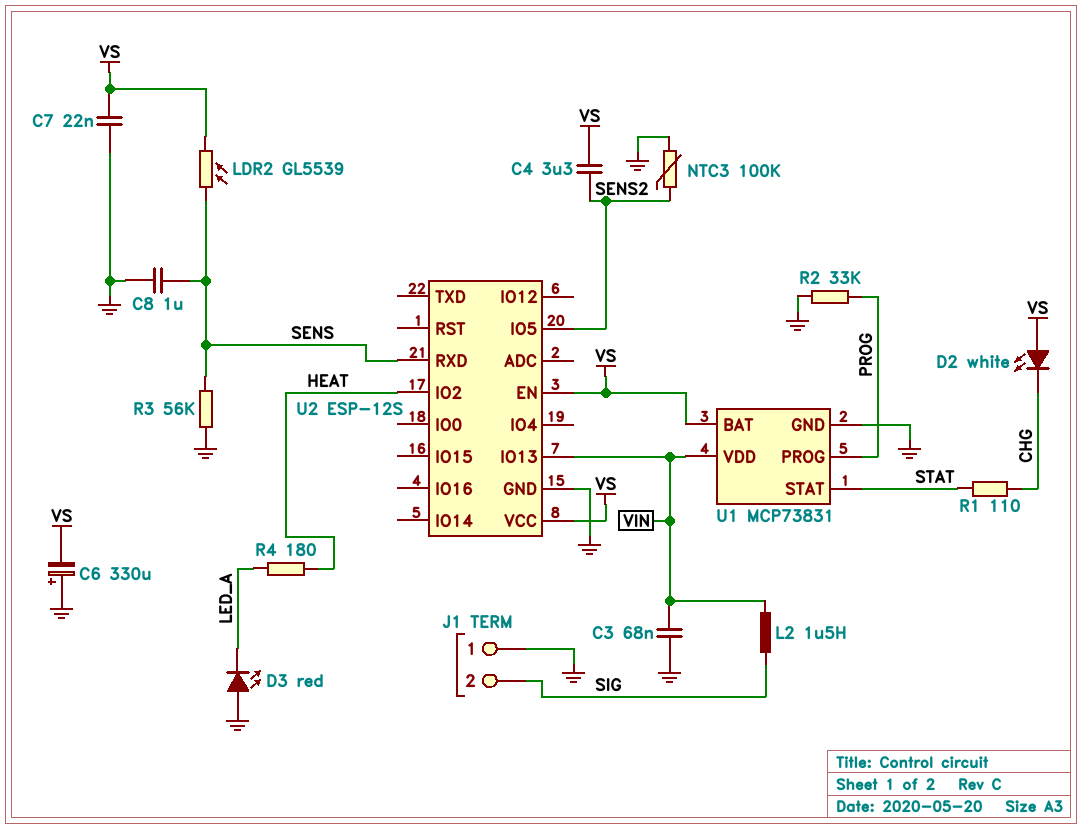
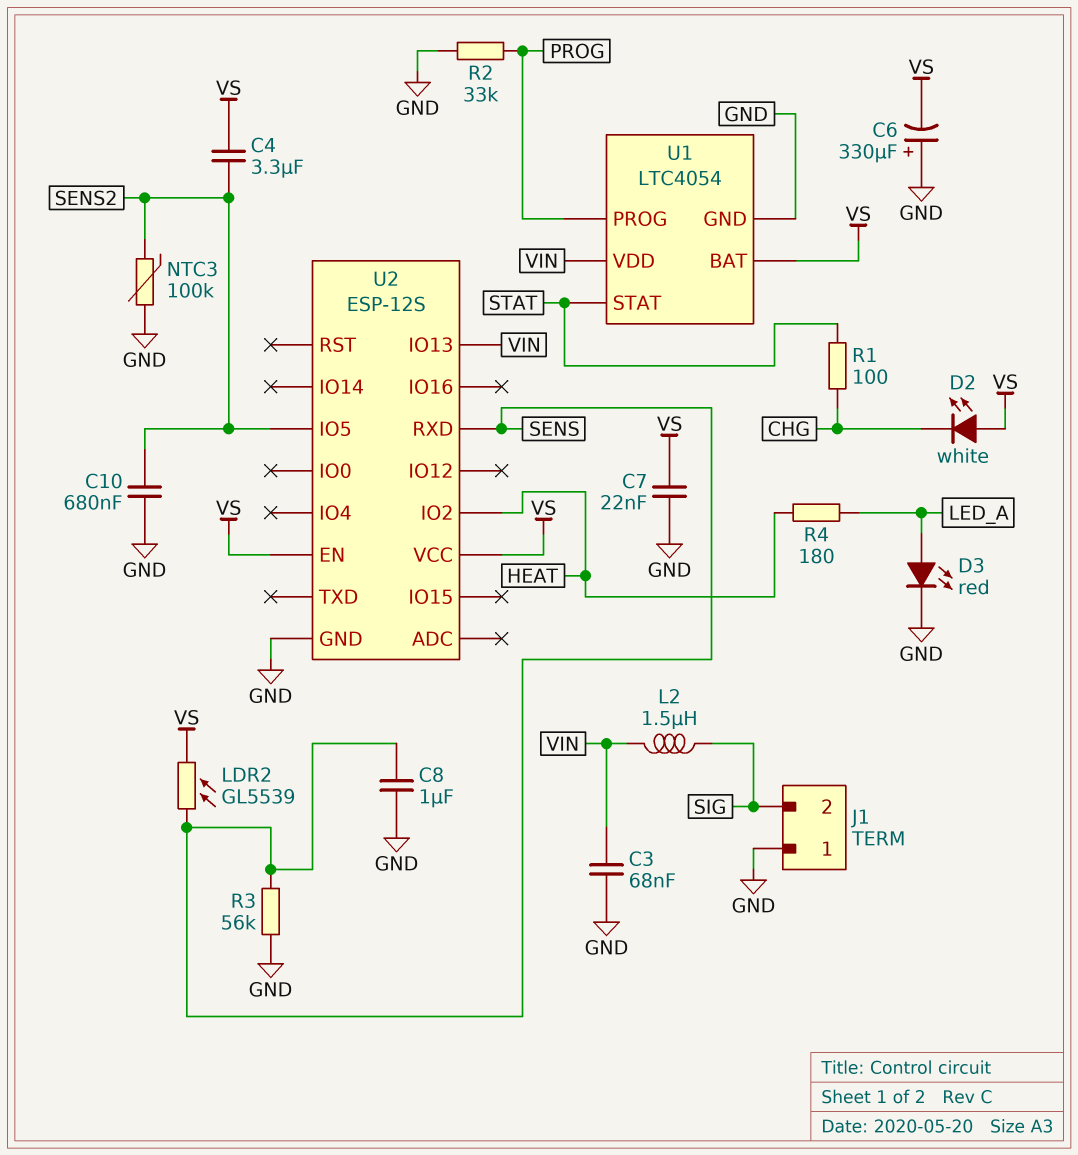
C10: none -> 680nF (GND, SENS2)
D3: LED red (A GND, K LED_A) -> LED red (A LED_A, K GND)
R1: 110 (CHG, STAT) -> 100 (CHG, STAT)
U1: MCP73831 -> LTC4054

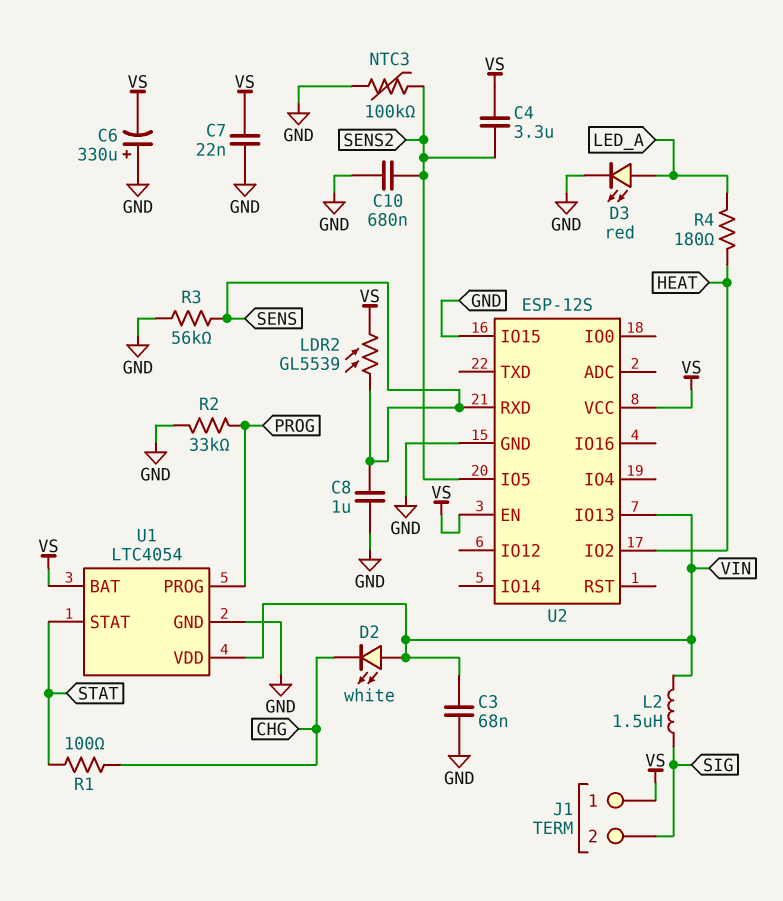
D2: LED white (A VS, K CHG) -> LED white (A VIN, K CHG)
J1 pin 1: GND -> VS
U2 pin IO15: none -> GND

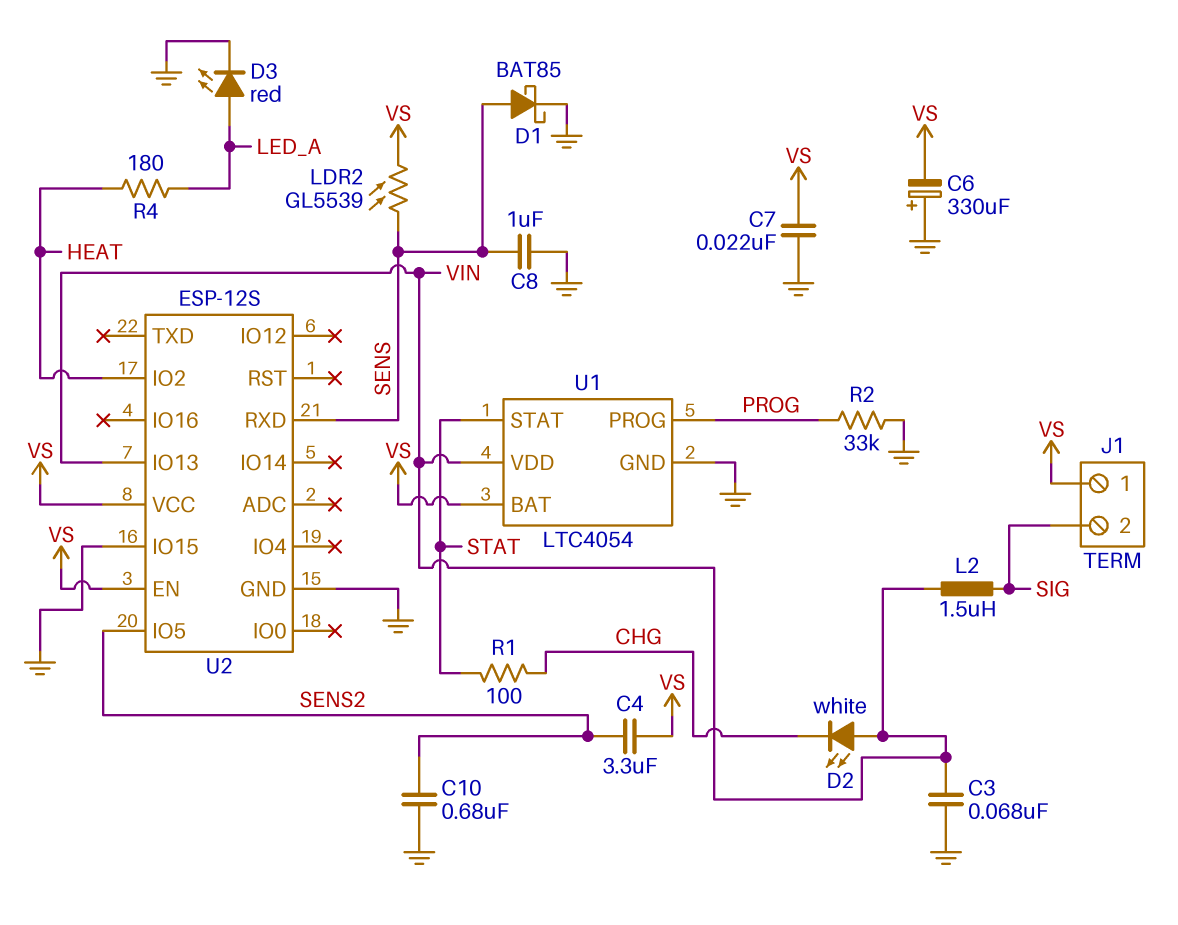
D1: none -> schottky BAT85 (A SENS, K GND)
NTC3: 100k (GND, SENS2) -> none
R3: 56k (GND, SENS) -> none

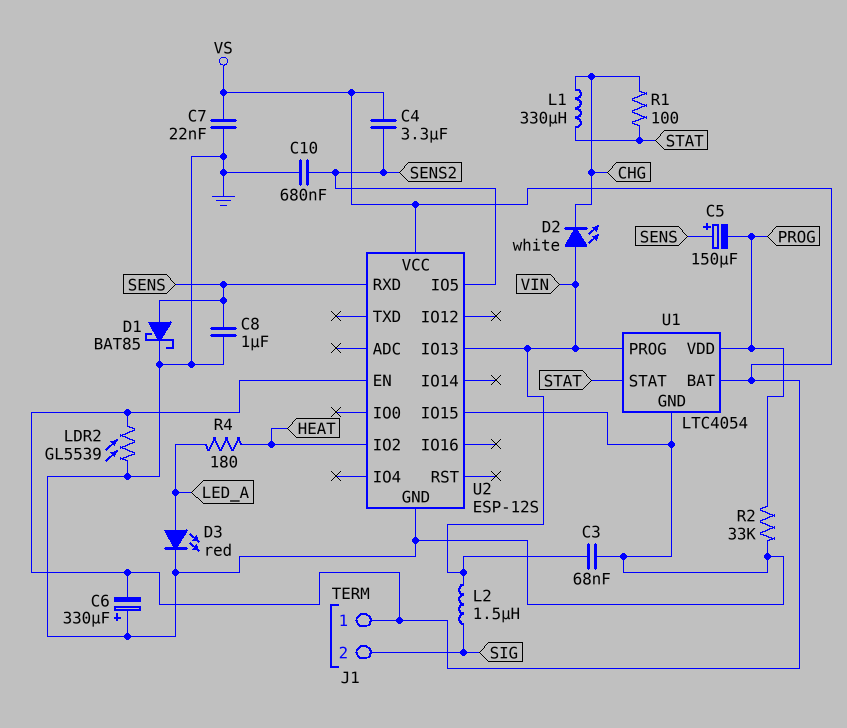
C5: none -> 150uF (plus SENS, minus PROG)
L1: none -> 330uH (CHG, STAT)
LDR2: GL5539 (SENS, VS) -> GL5539 (GND, VS)
U1 pin PROG: PROG -> VIN
U1 pin VDD: VIN -> PROG

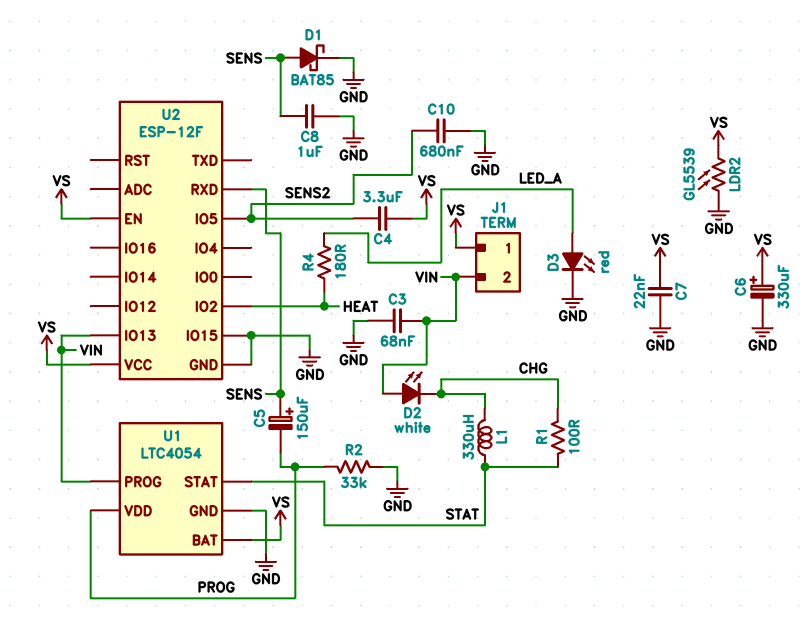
C6: 330uF (plus GND, minus VS) -> 330uF (plus VS, minus GND)
J1 pin 2: SIG -> VIN
L2: 1.5uH (SIG, VIN) -> none
U2: ESP-12S -> ESP-12F

